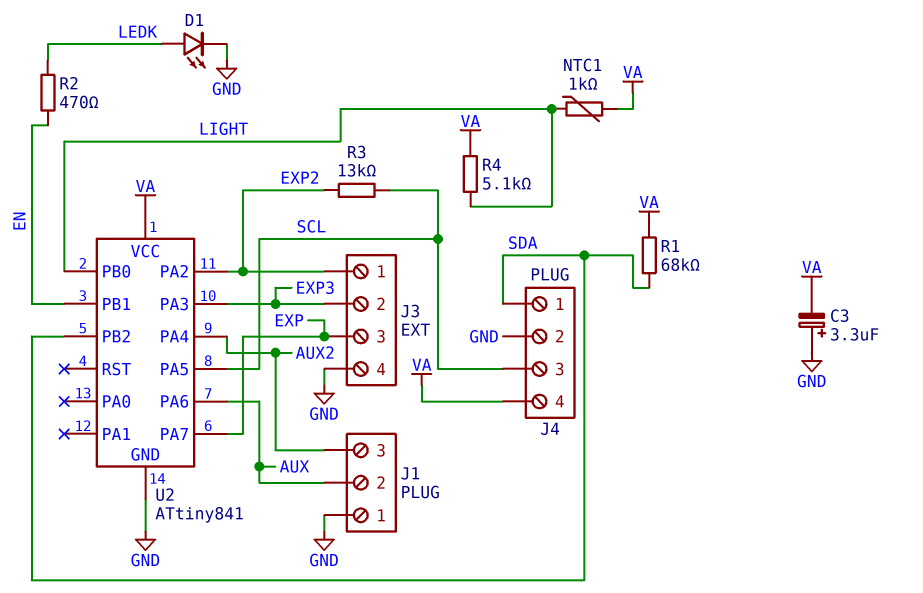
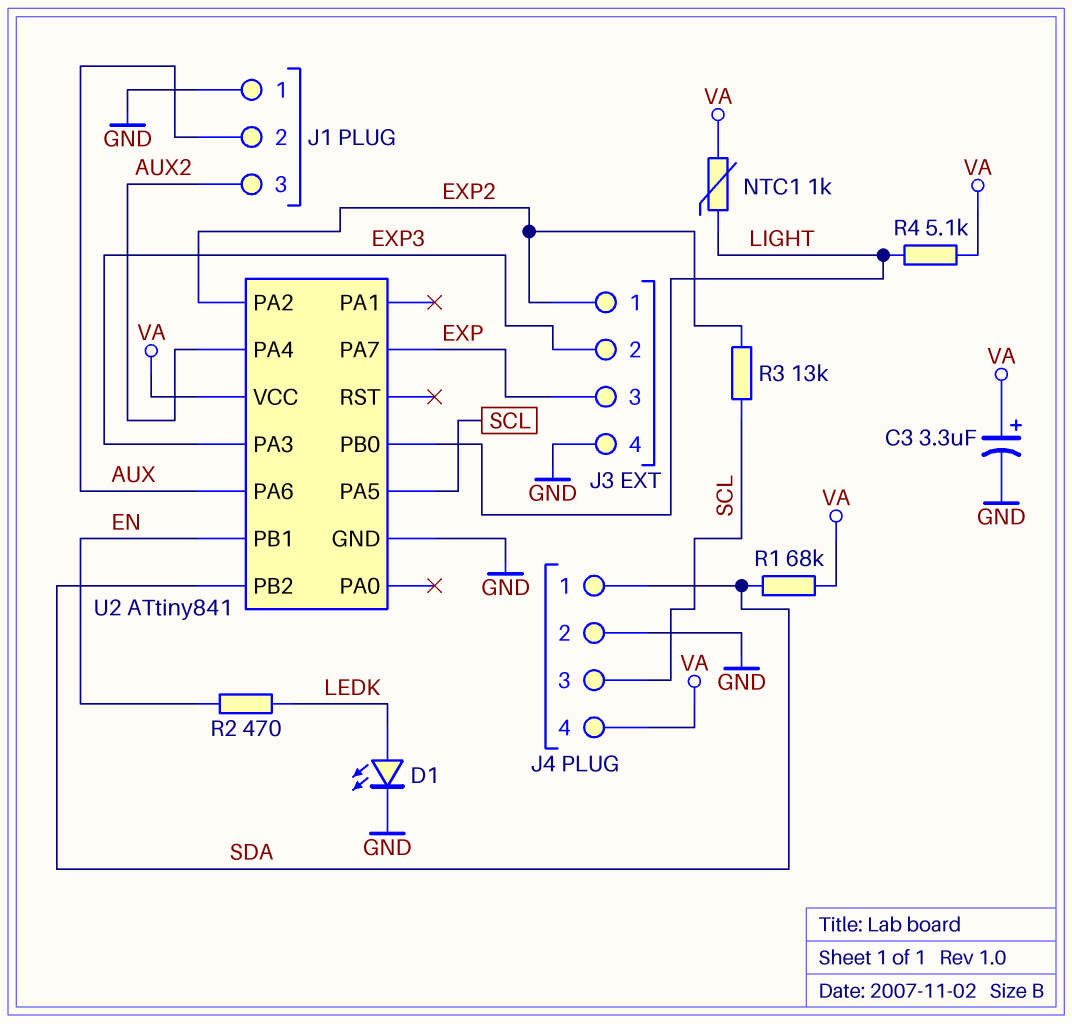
C3: 3.3uF (plus GND, minus VA) -> 3.3uF (plus VA, minus GND)

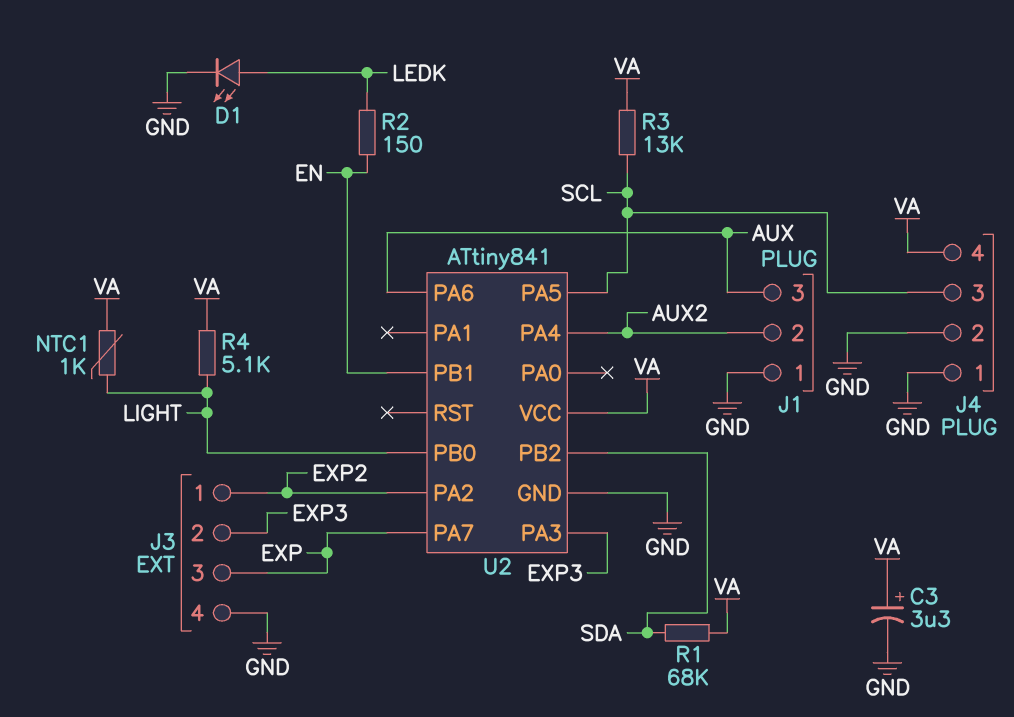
J1 pin 2: AUX -> AUX2
J1 pin 3: AUX2 -> AUX
J4 pin 1: SDA -> GND
R2: 470 (EN, LEDK) -> 150 (EN, LEDK)
R3: 13k (EXP2, SCL) -> 13k (SCL, VA)

